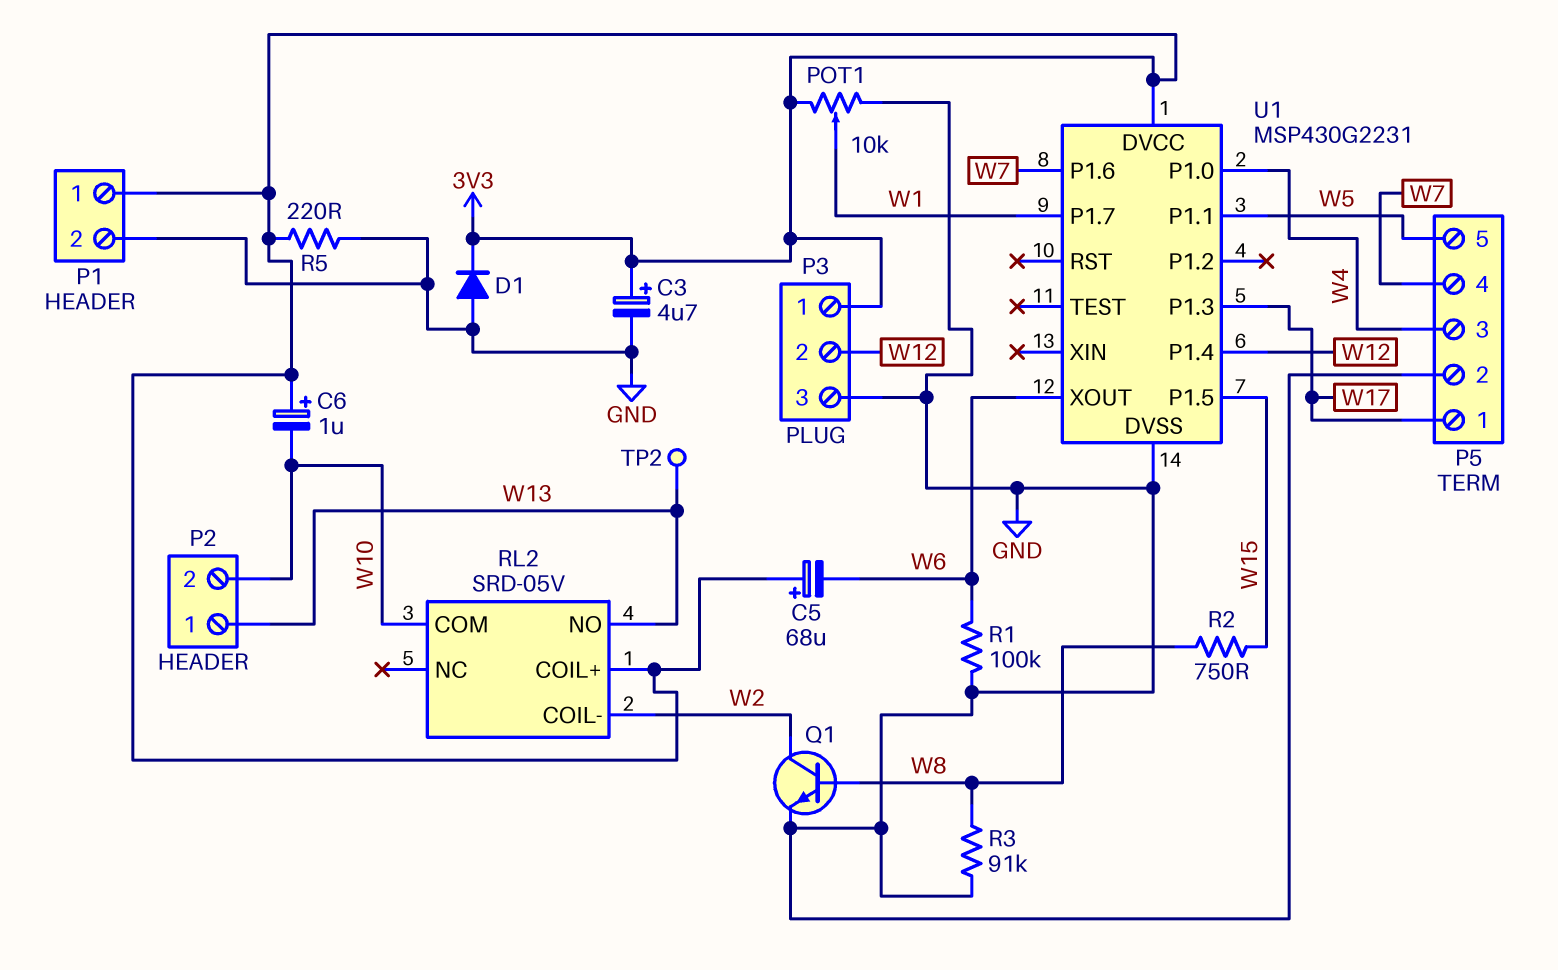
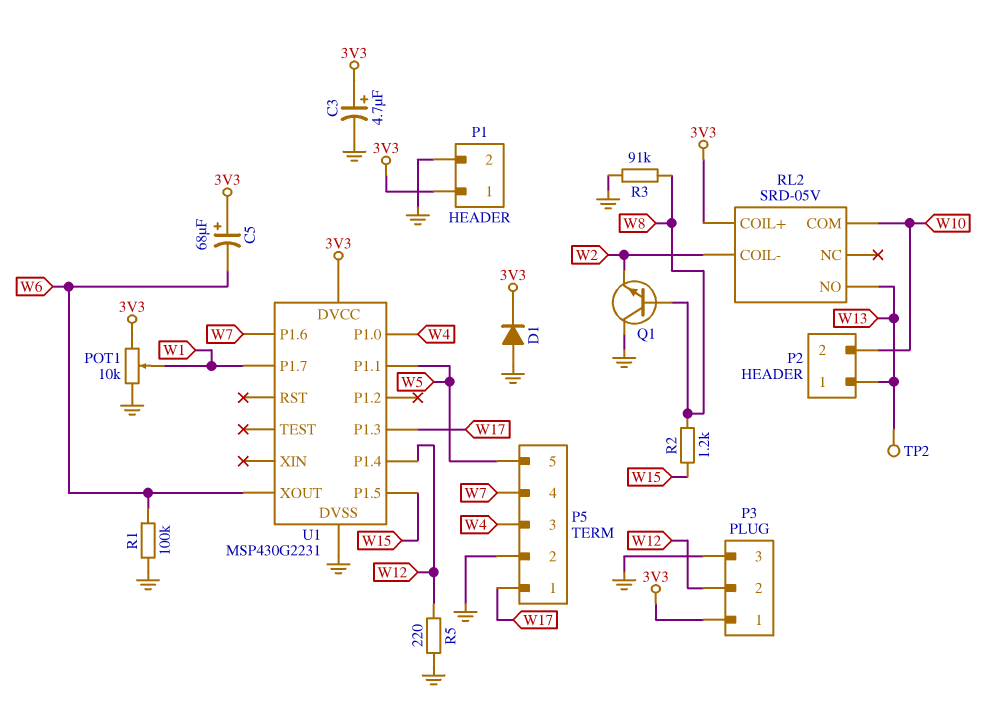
C6: 1uF (plus 3V3, minus W10) -> none
Q1: NPN (B W8, C W2, E GND) -> NPN (B W8, C GND, E W2)
R2: 750 (W8, W15) -> 1.2k (W8, W15)
R5: 220 (3V3, GND) -> 220 (GND, W12)

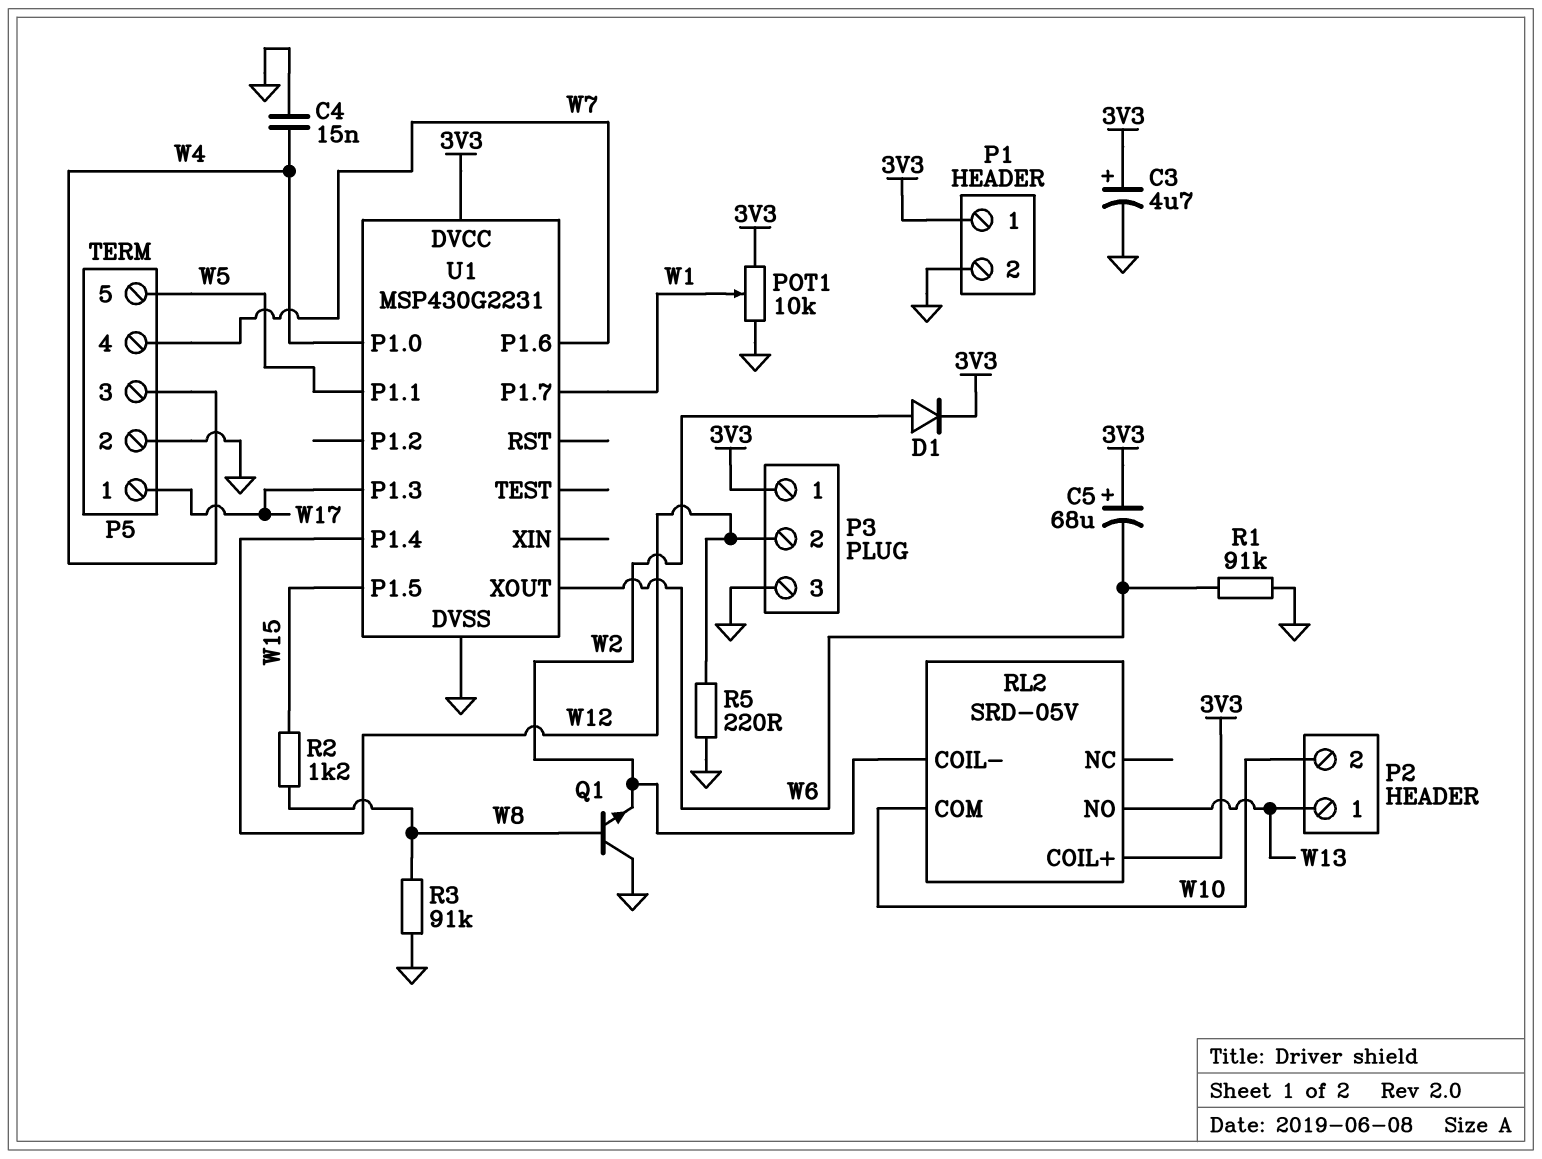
C4: none -> 15nF (GND, W4)
D1: diode (A GND, K 3V3) -> diode (A W2, K 3V3)
R1: 100k (GND, W6) -> 91k (GND, W6)
TP2: test point (W13) -> none

